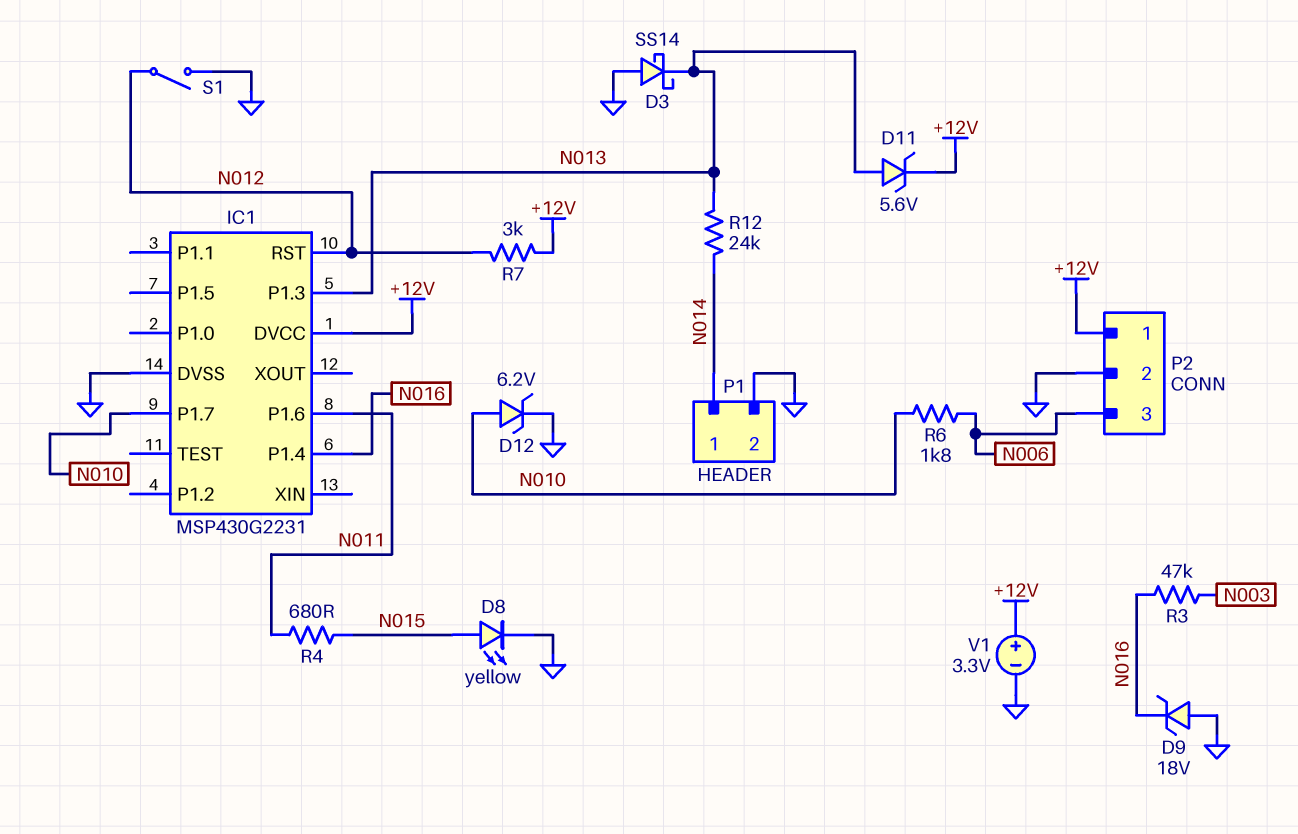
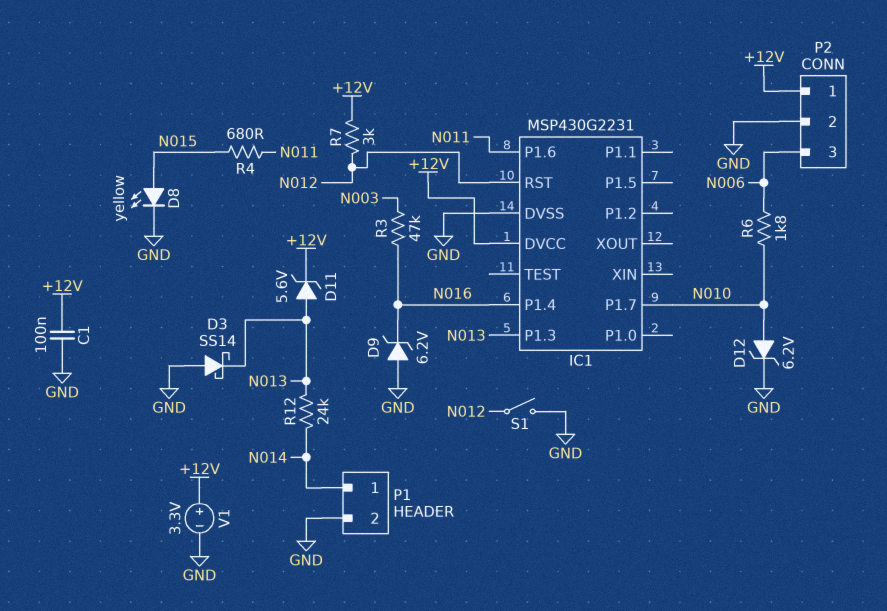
C1: none -> 100nF (+12V, GND)
D9: zener 18V (A GND, K N016) -> zener 6.2V (A GND, K N016)

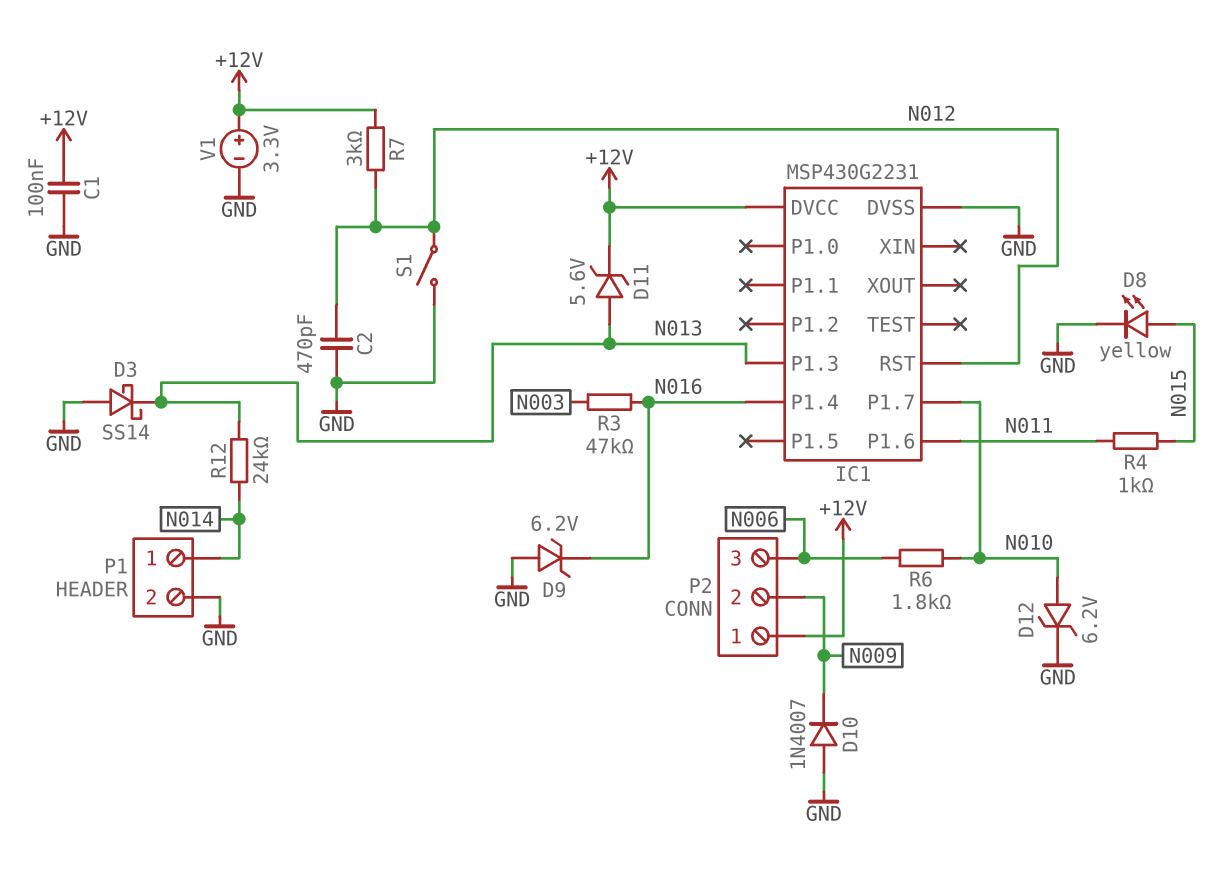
C2: none -> 470pF (GND, N012)
D10: none -> diode 1N4007 (A GND, K N009)
P2 pin 2: GND -> N009
R4: 680 (N011, N015) -> 1k (N011, N015)

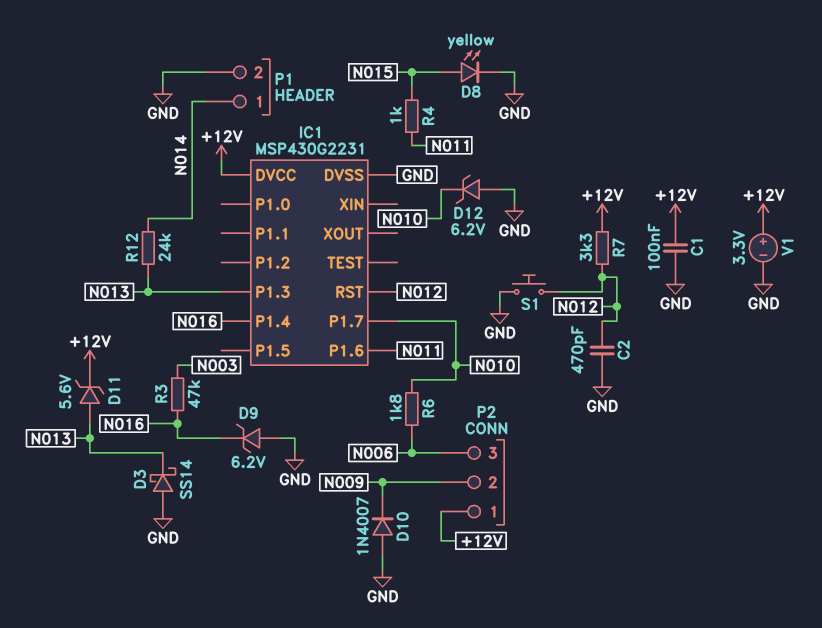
D12: zener 6.2V (A N010, K GND) -> zener 6.2V (A GND, K N010)
R7: 3k (+12V, N012) -> 3.3k (+12V, N012)
S1: switch (GND, N012) -> button (GND, N012)

